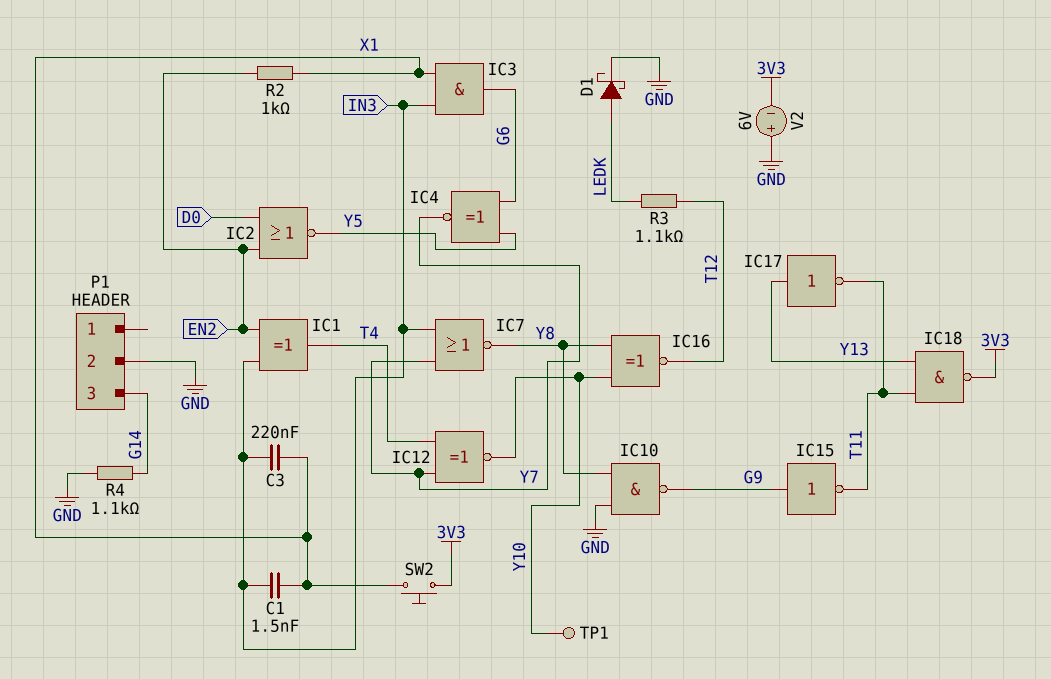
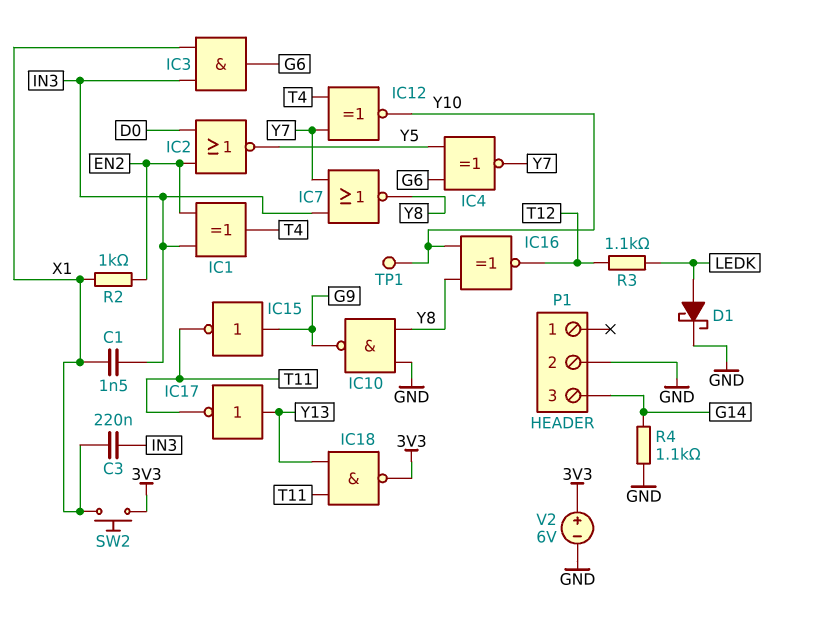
V2: 6V (plus GND, minus 3V3) -> 6V (plus 3V3, minus GND)

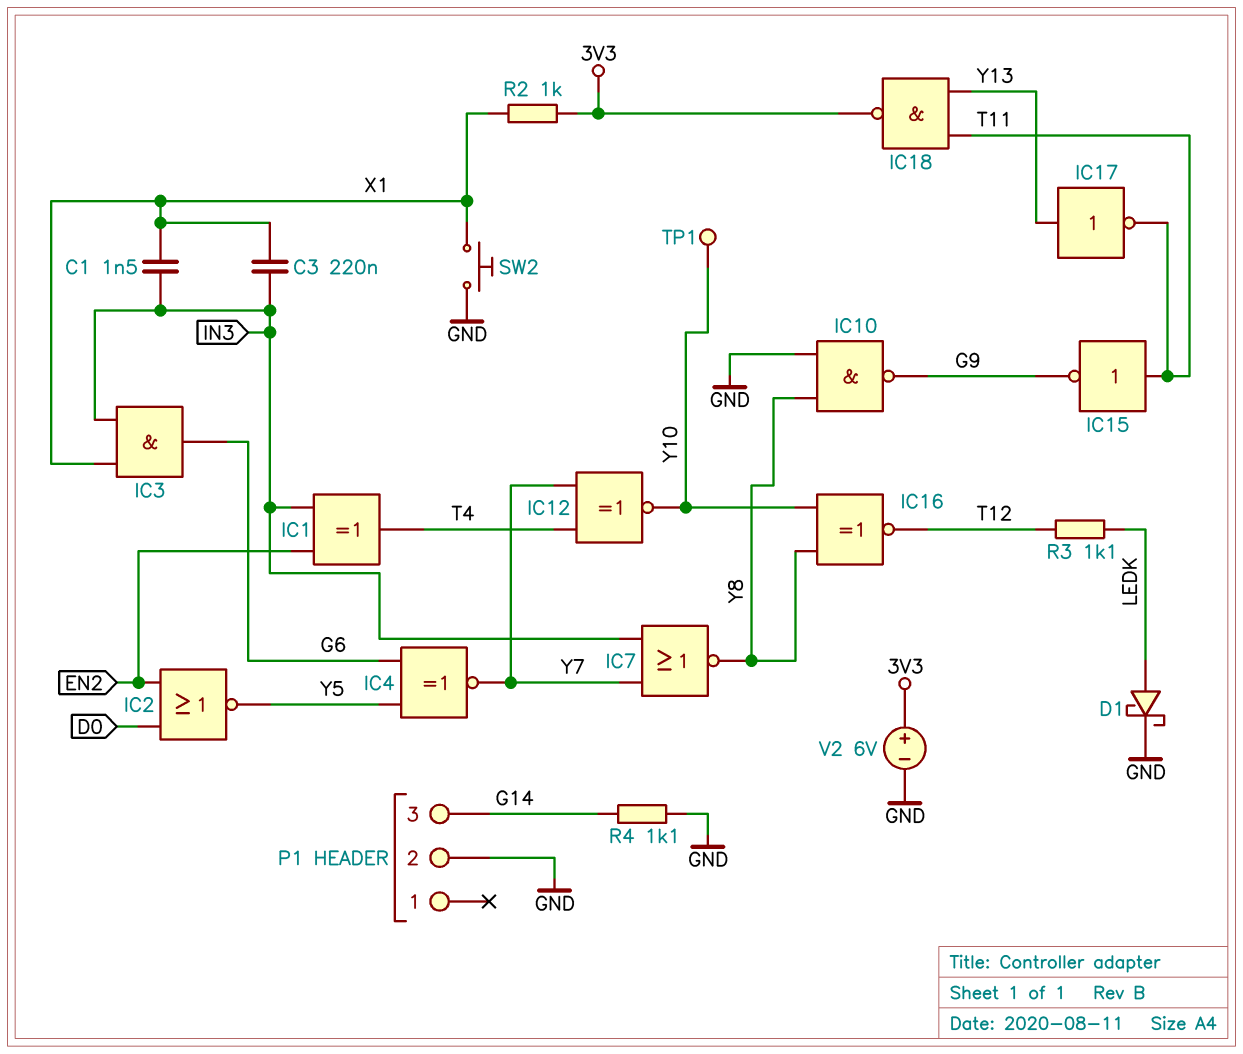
IC15: NOT (in G9, out T11) -> NOT (in T11, out G9)
R2: 1k (EN2, X1) -> 1k (3V3, X1)
SW2: button (3V3, X1) -> button (GND, X1)

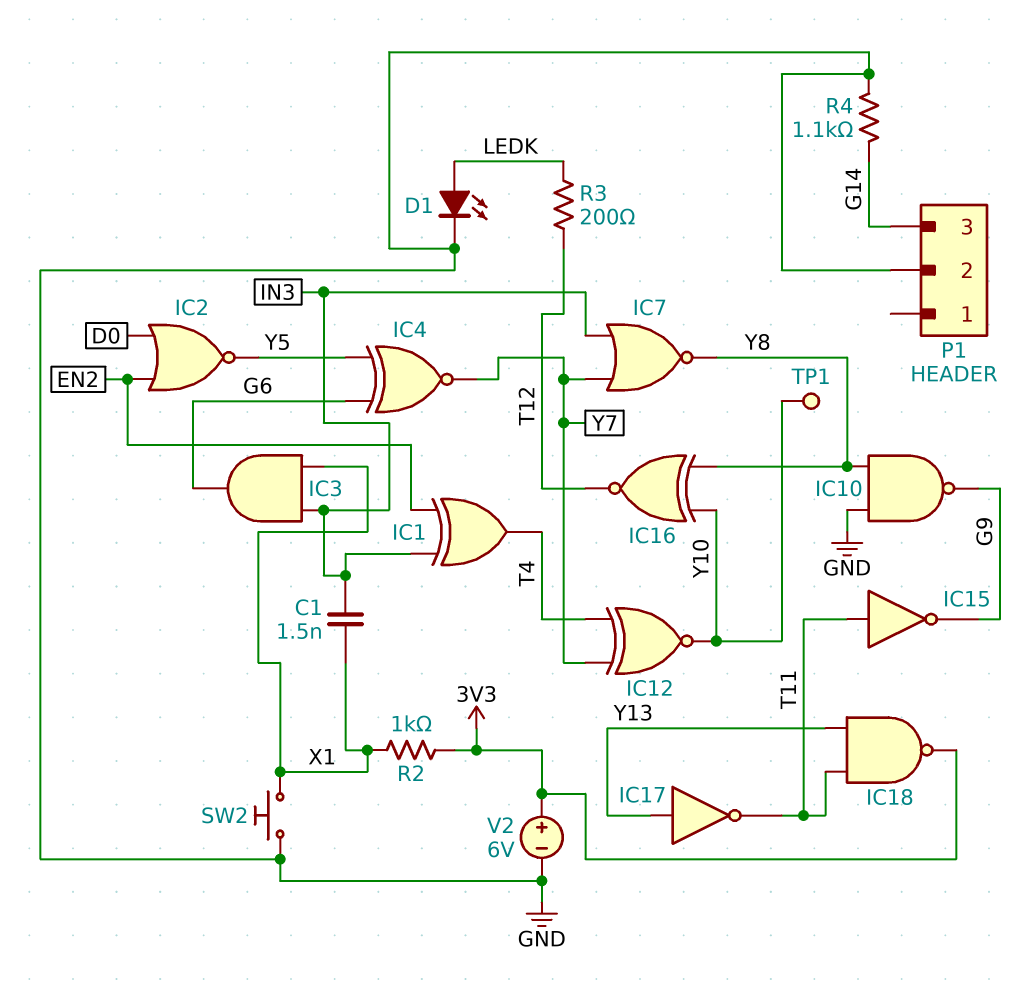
C3: 220nF (IN3, X1) -> none
D1: schottky (A LEDK, K GND) -> LED (A LEDK, K GND)
R3: 1.1k (LEDK, T12) -> 200 (LEDK, T12)

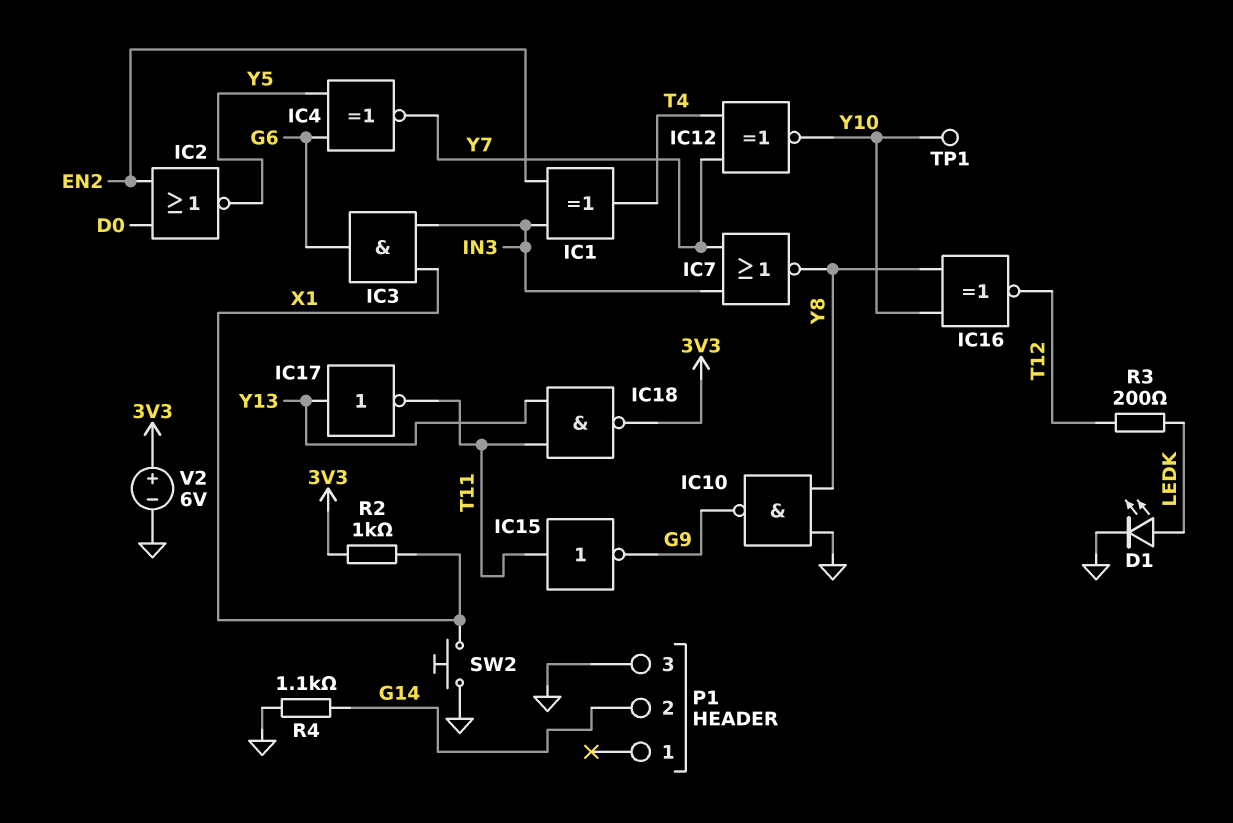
C1: 1.5nF (IN3, X1) -> none
P1 pin 2: GND -> G14
P1 pin 3: G14 -> GND

